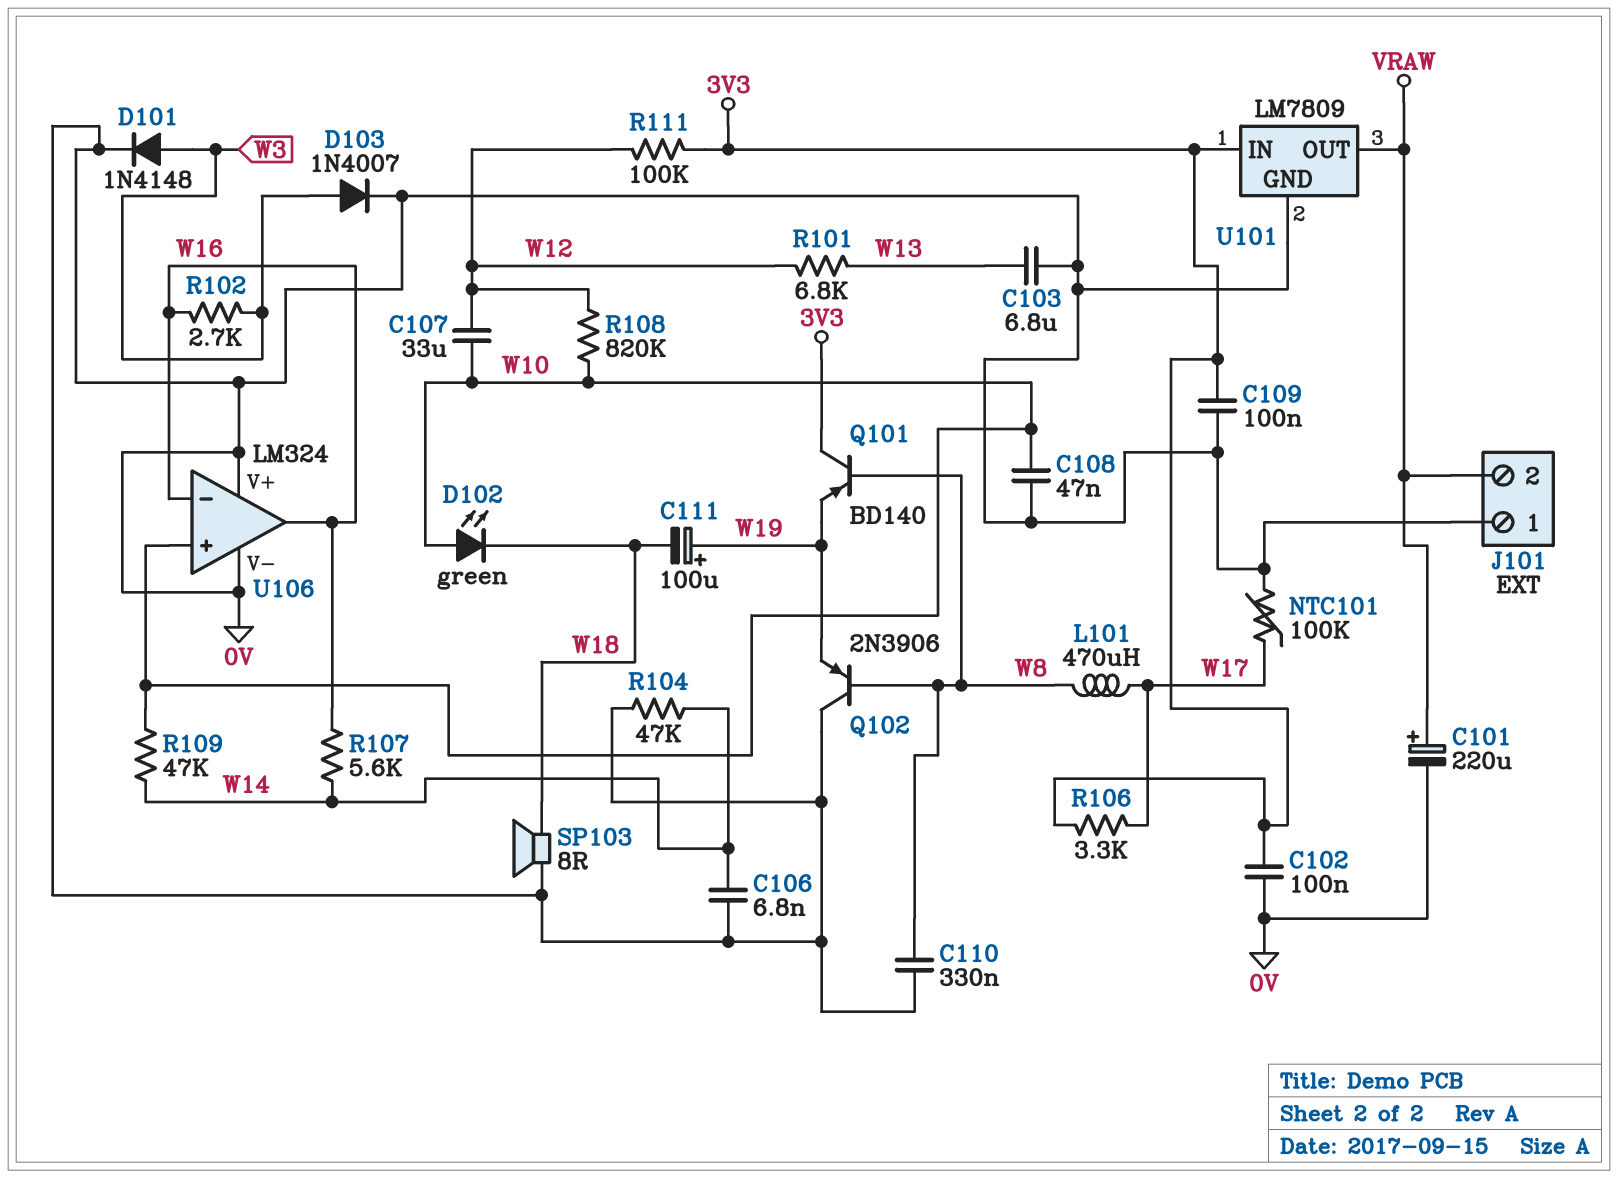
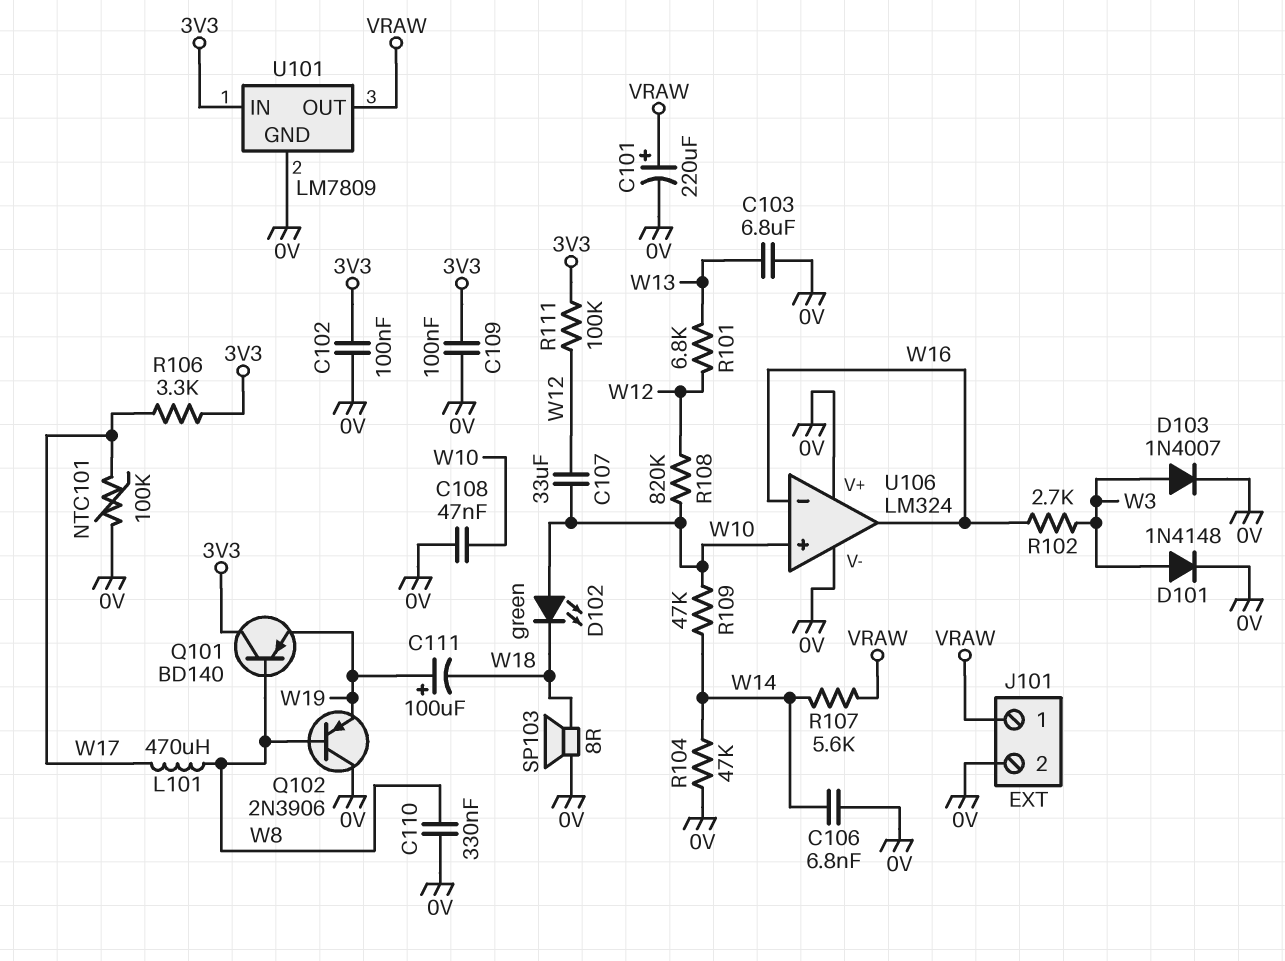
J101 pin 1: 0V -> VRAW
J101 pin 2: VRAW -> 0V
R107: 5.6k (W14, W16) -> 5.6k (VRAW, W14)

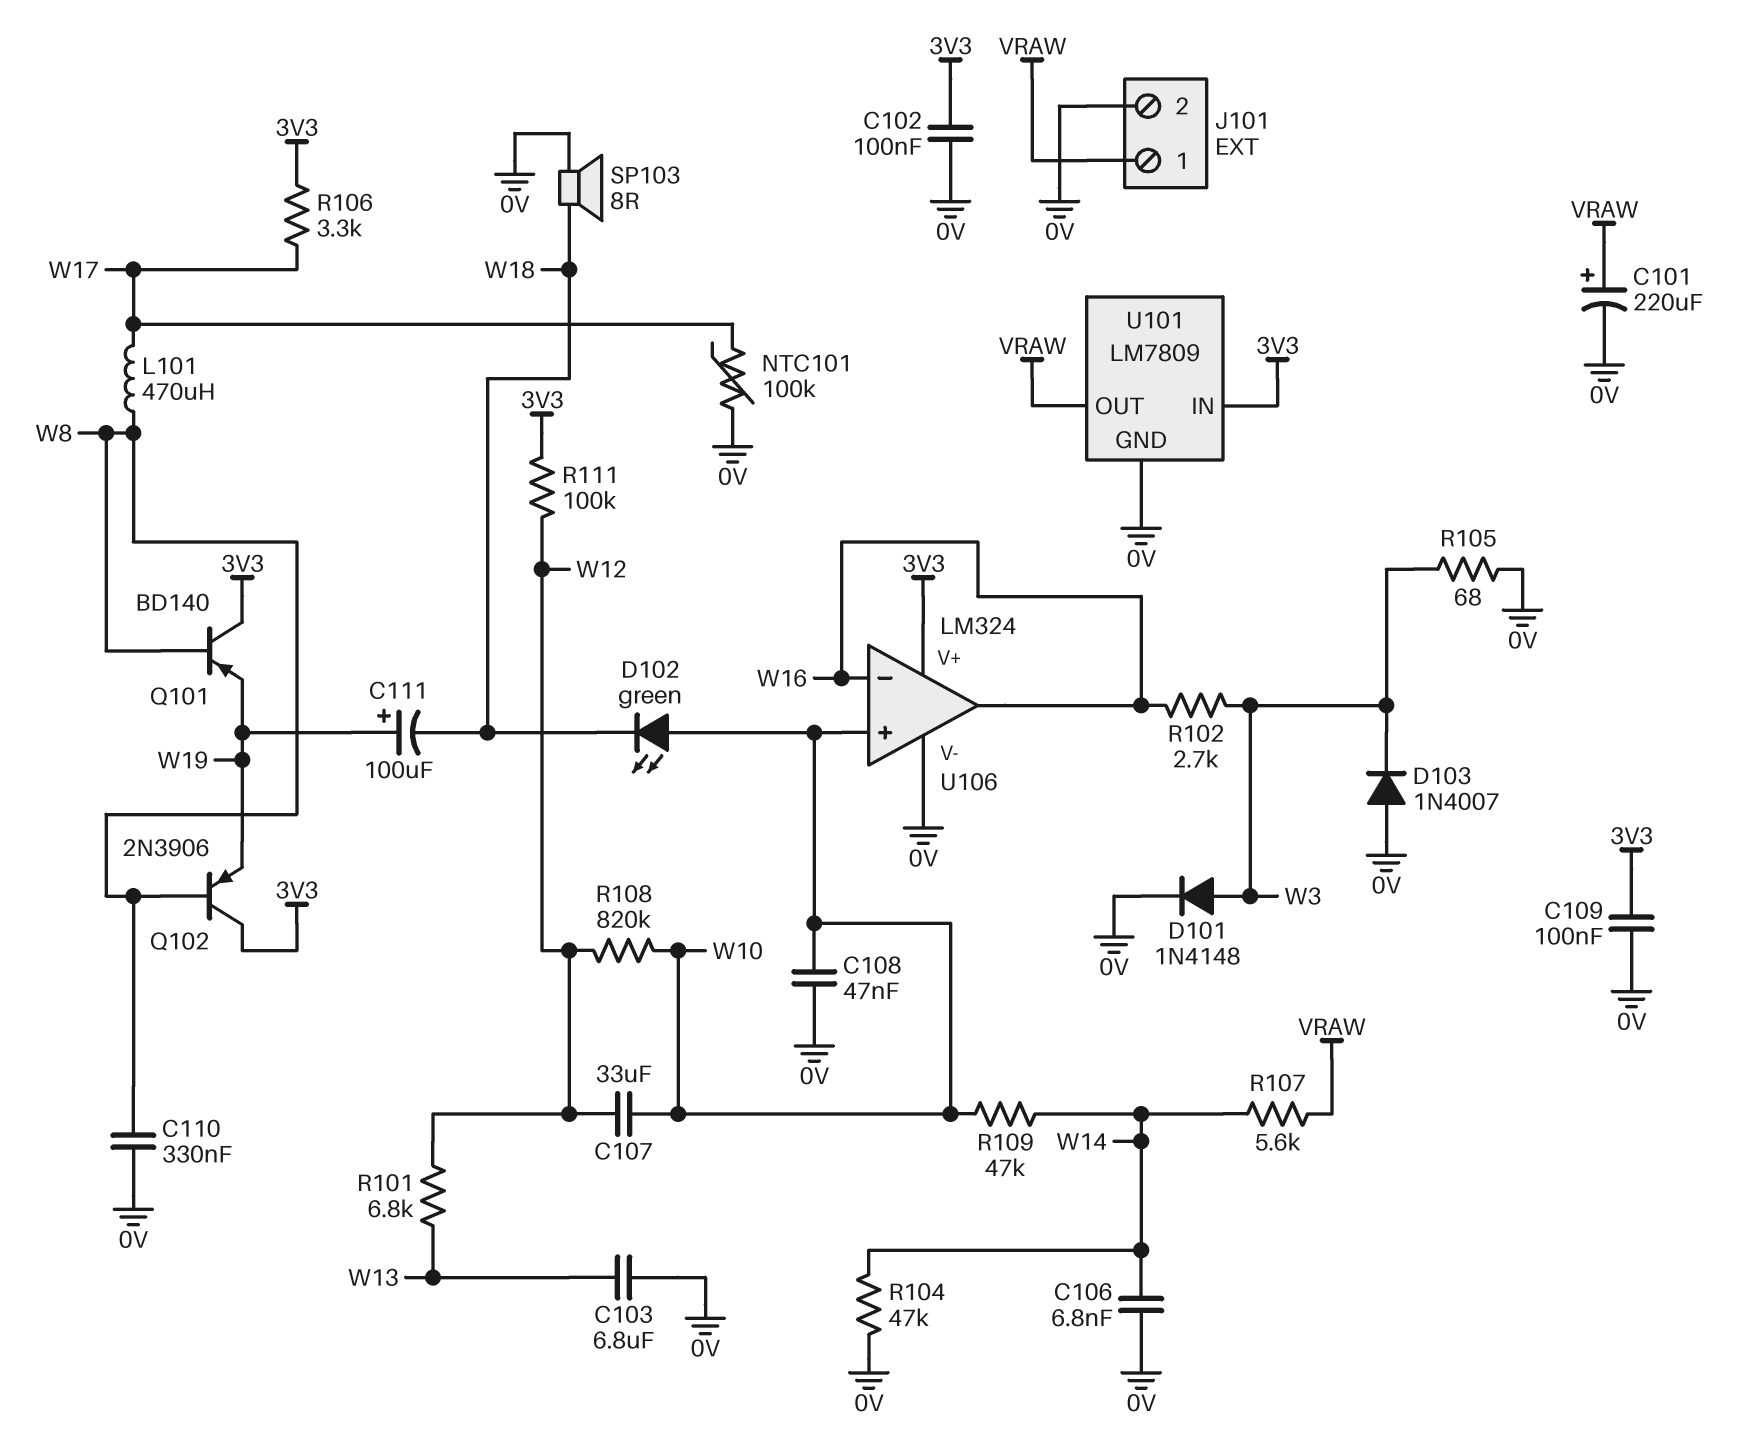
D103: diode 1N4007 (A W3, K 0V) -> diode 1N4007 (A 0V, K W3)
Q102: PNP 2N3906 (B W8, C 0V, E W19) -> PNP 2N3906 (B W8, C 3V3, E W19)
R105: none -> 68 (0V, W3)
U106 pin V+: 0V -> 3V3

